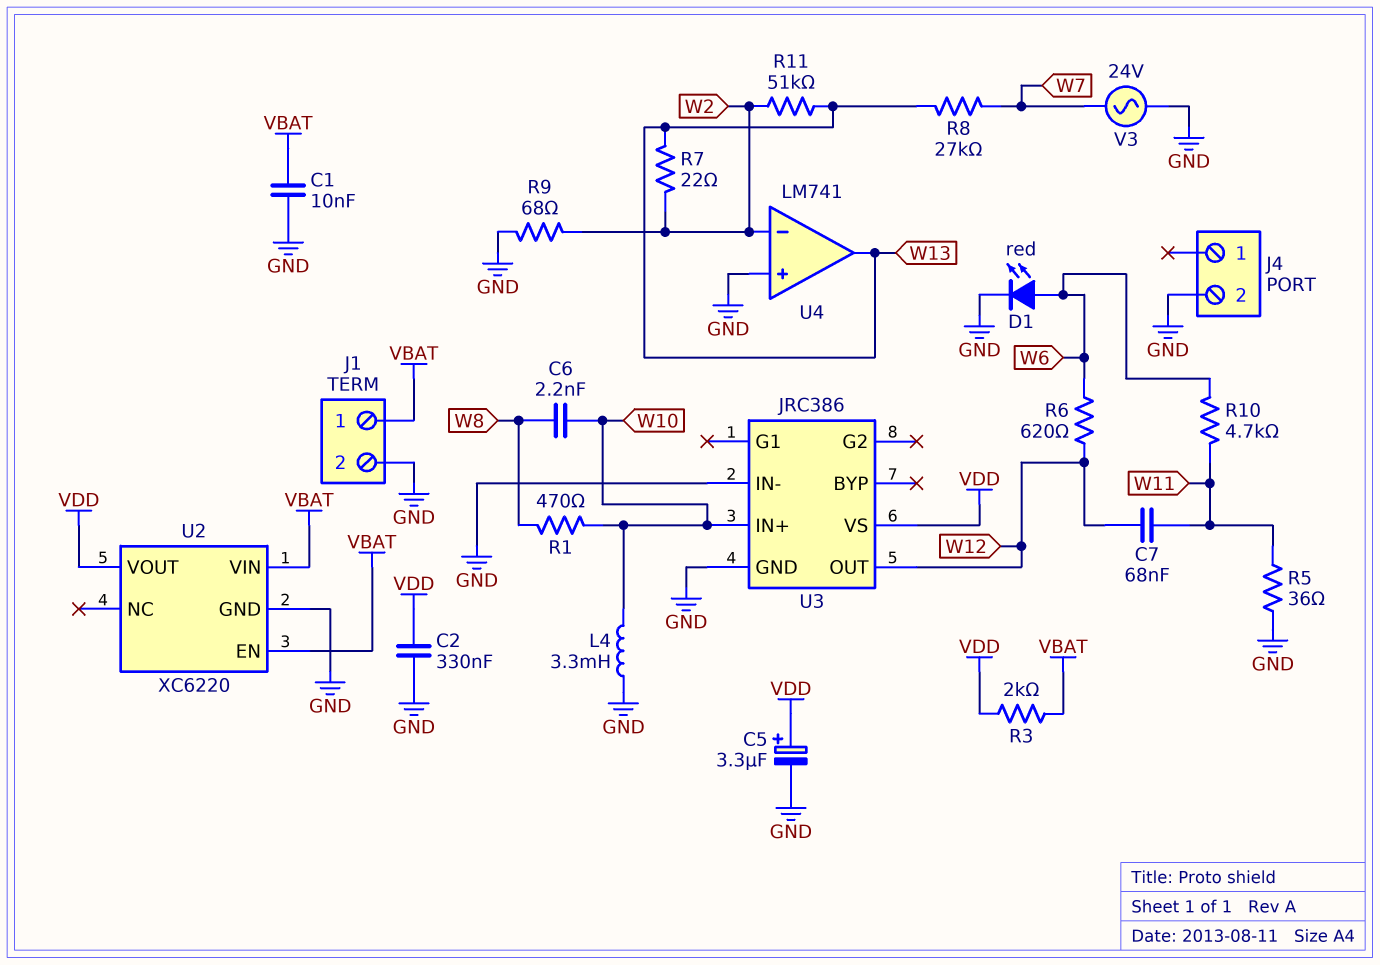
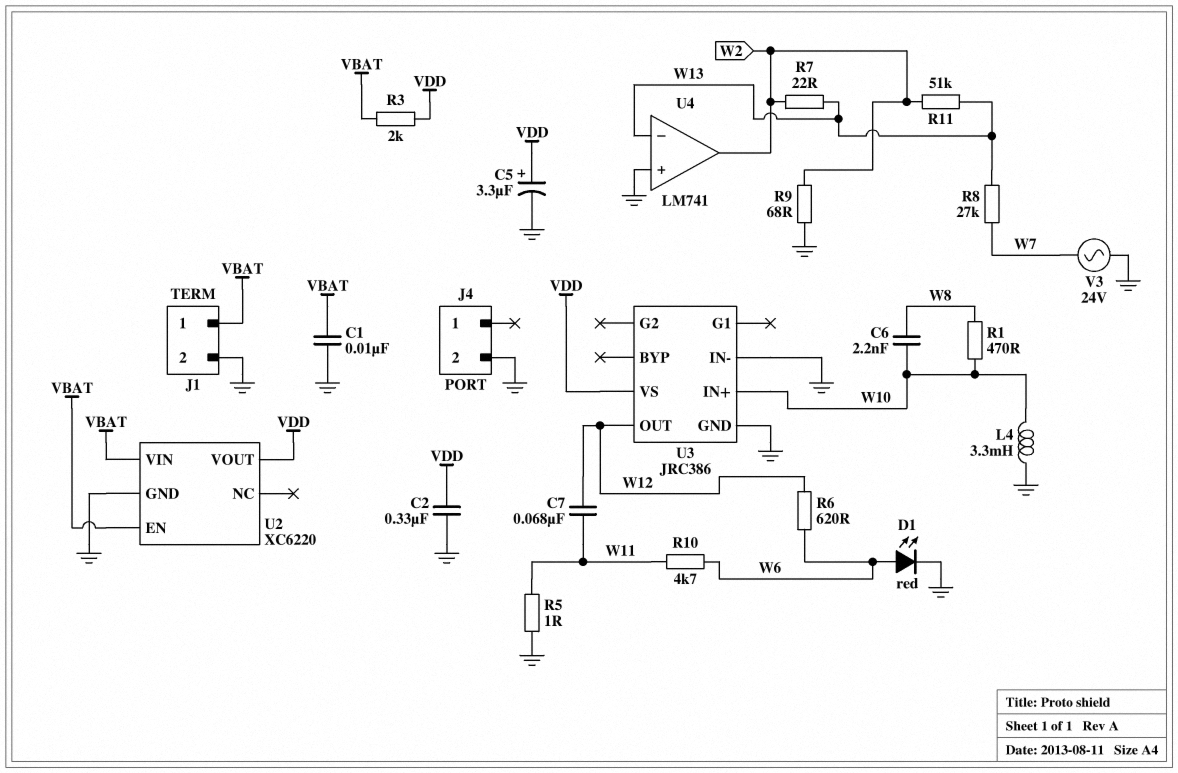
R5: 36 (GND, W11) -> 1 (GND, W11)
U4 pin in-: W2 -> W13
U4 pin out: W13 -> W2

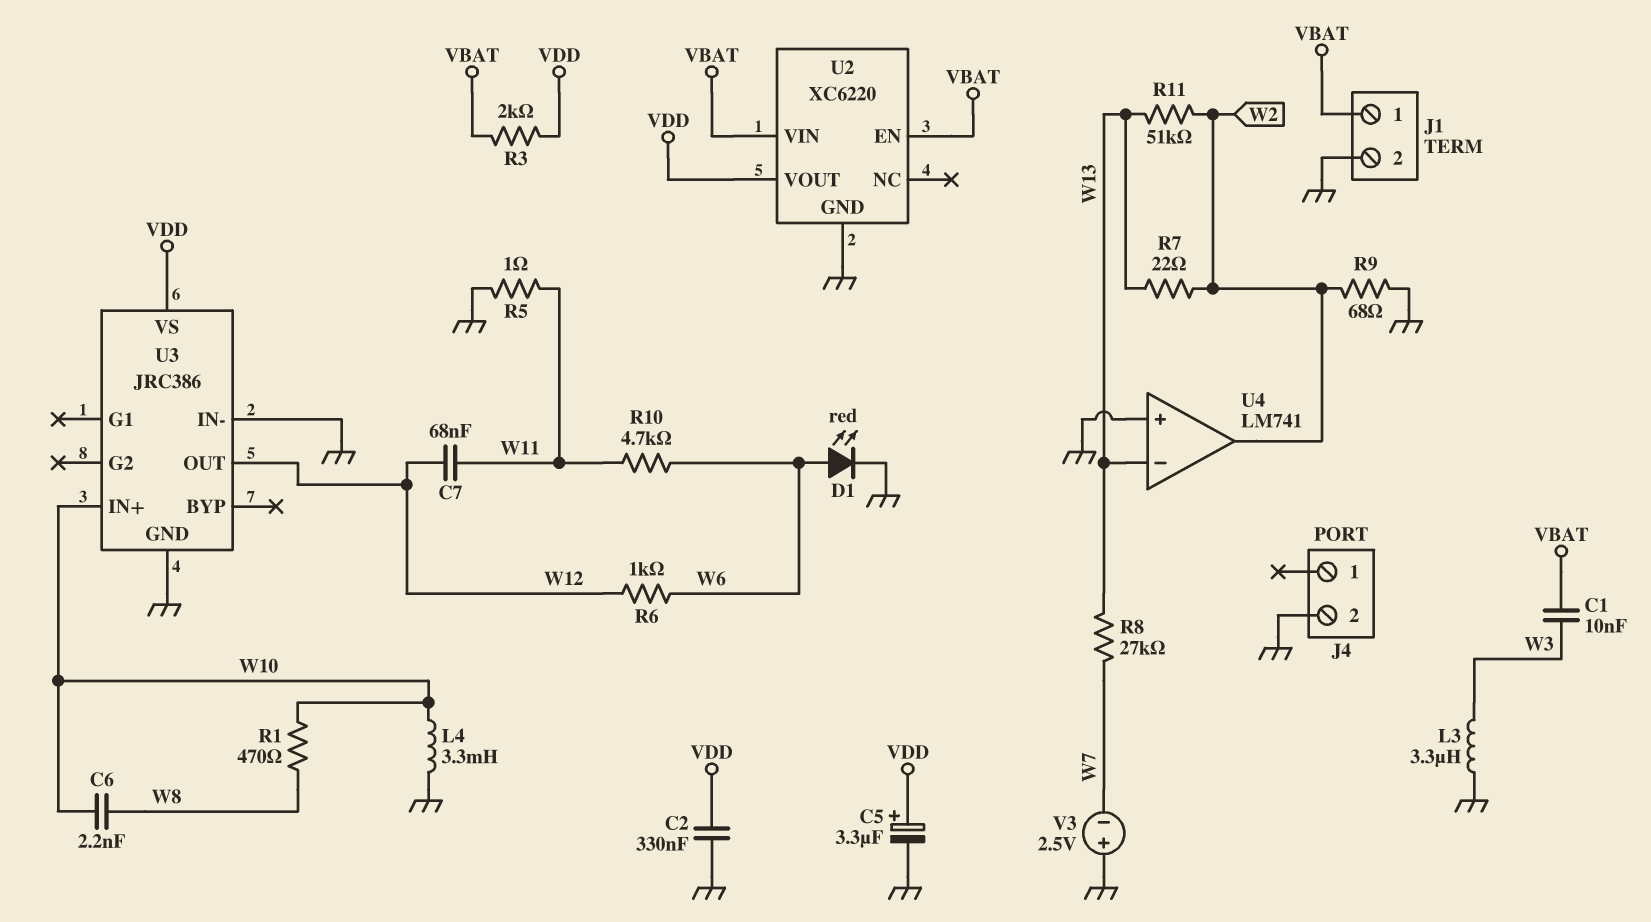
C1: 10nF (GND, VBAT) -> 10nF (VBAT, W3)
L3: none -> 3.3uH (GND, W3)
R6: 620 (W6, W12) -> 1k (W6, W12)
V3: AC 24V (GND, W7) -> 2.5V (plus GND, minus W7)

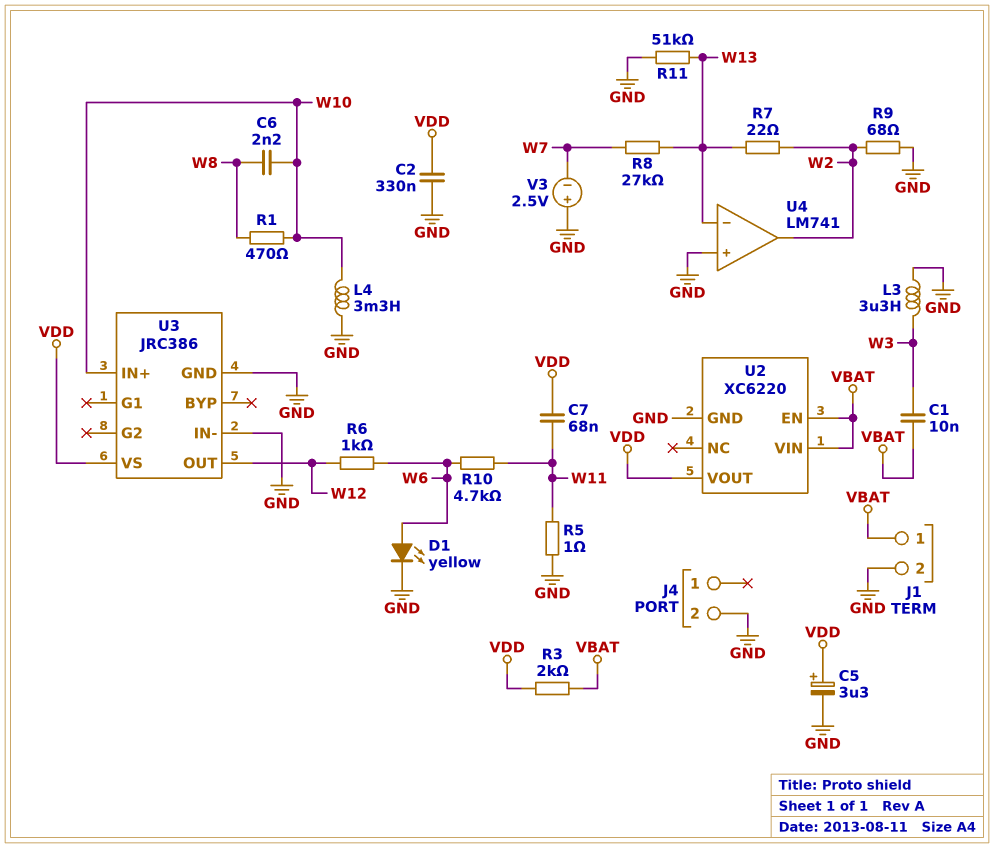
C7: 68nF (W11, W12) -> 68nF (VDD, W11)
D1: LED red (A W6, K GND) -> LED yellow (A W6, K GND)
R11: 51k (W2, W13) -> 51k (GND, W13)

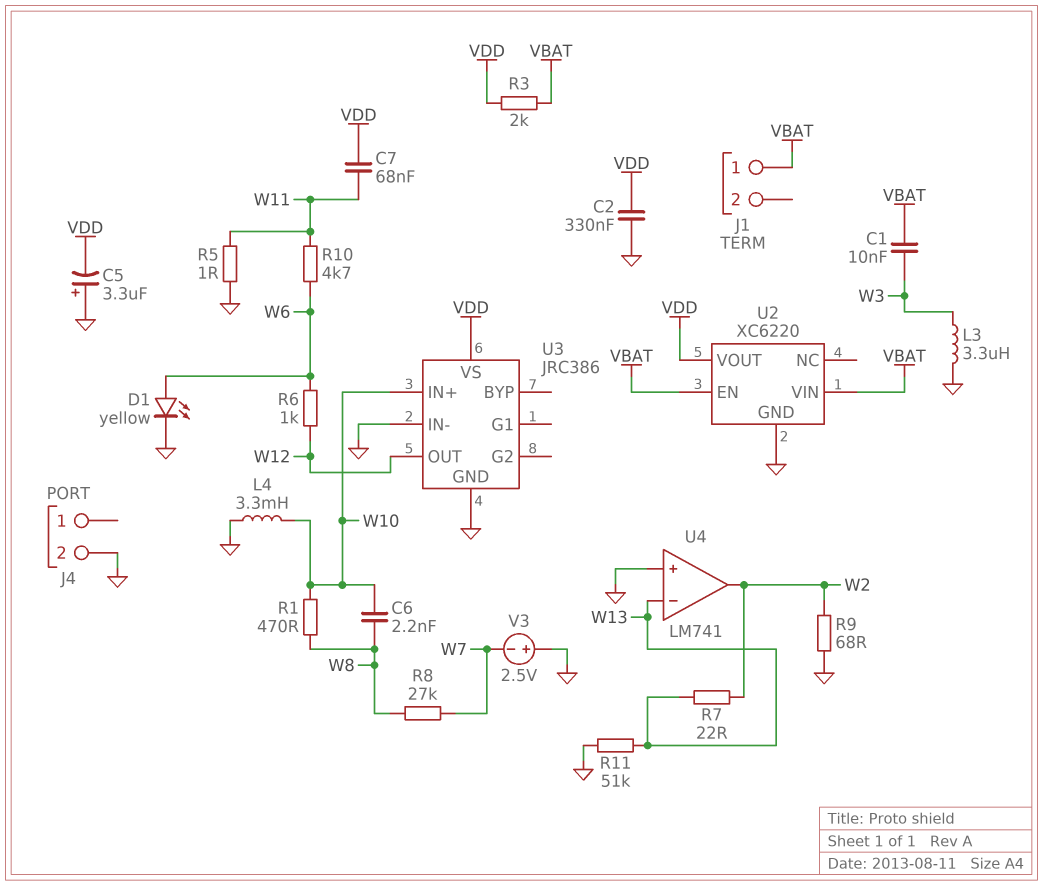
C5: 3.3uF (plus VDD, minus GND) -> 3.3uF (plus GND, minus VDD)
J1 pin 2: GND -> none
R8: 27k (W7, W13) -> 27k (W7, W8)

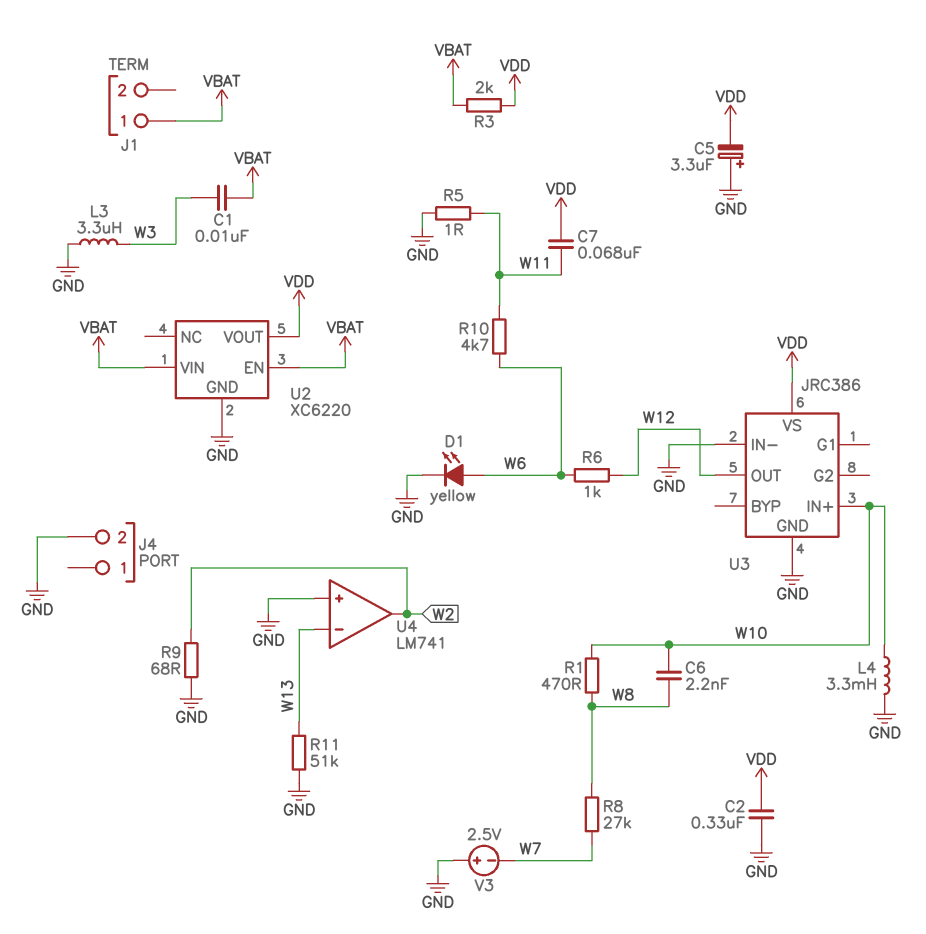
R7: 22 (W2, W13) -> none

